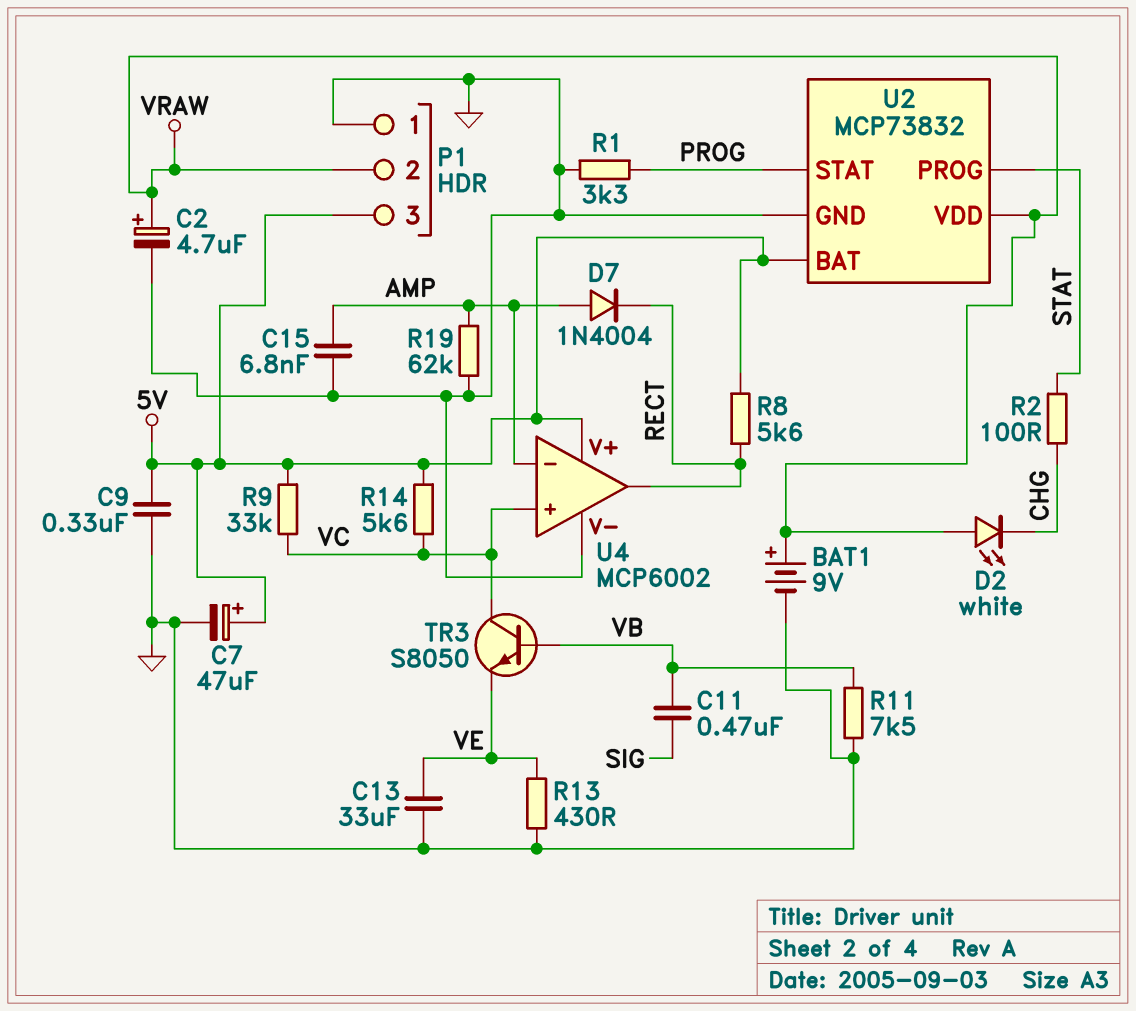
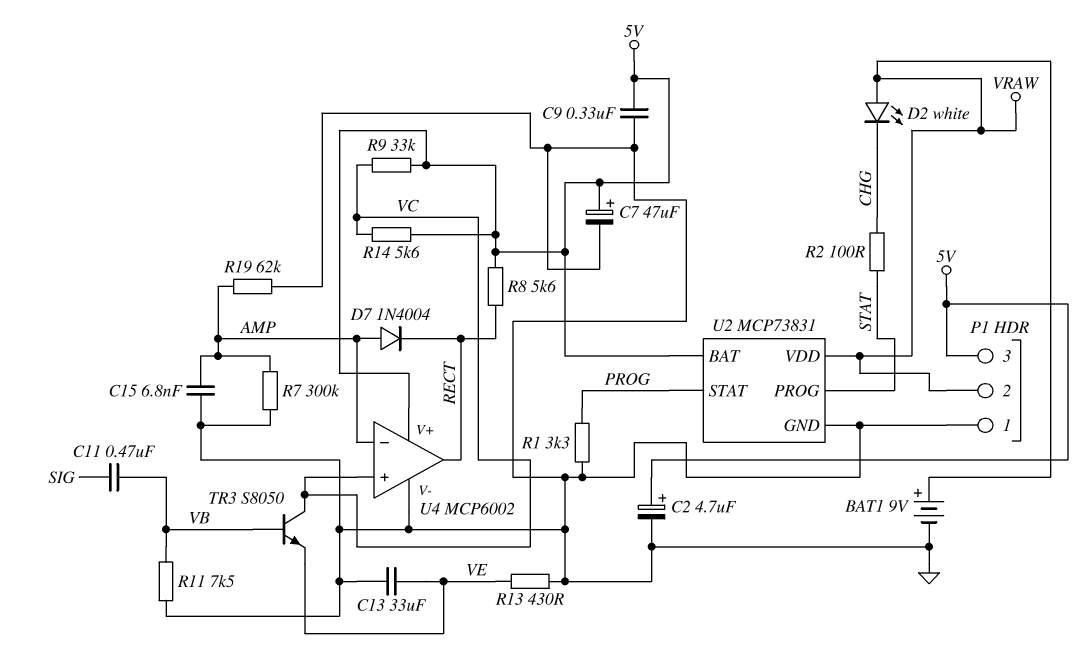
C2: 4.7uF (plus VRAW, minus GND) -> 4.7uF (plus 5V, minus GND)
R7: none -> 300k (AMP, GND)
U2: MCP73832 -> MCP73831

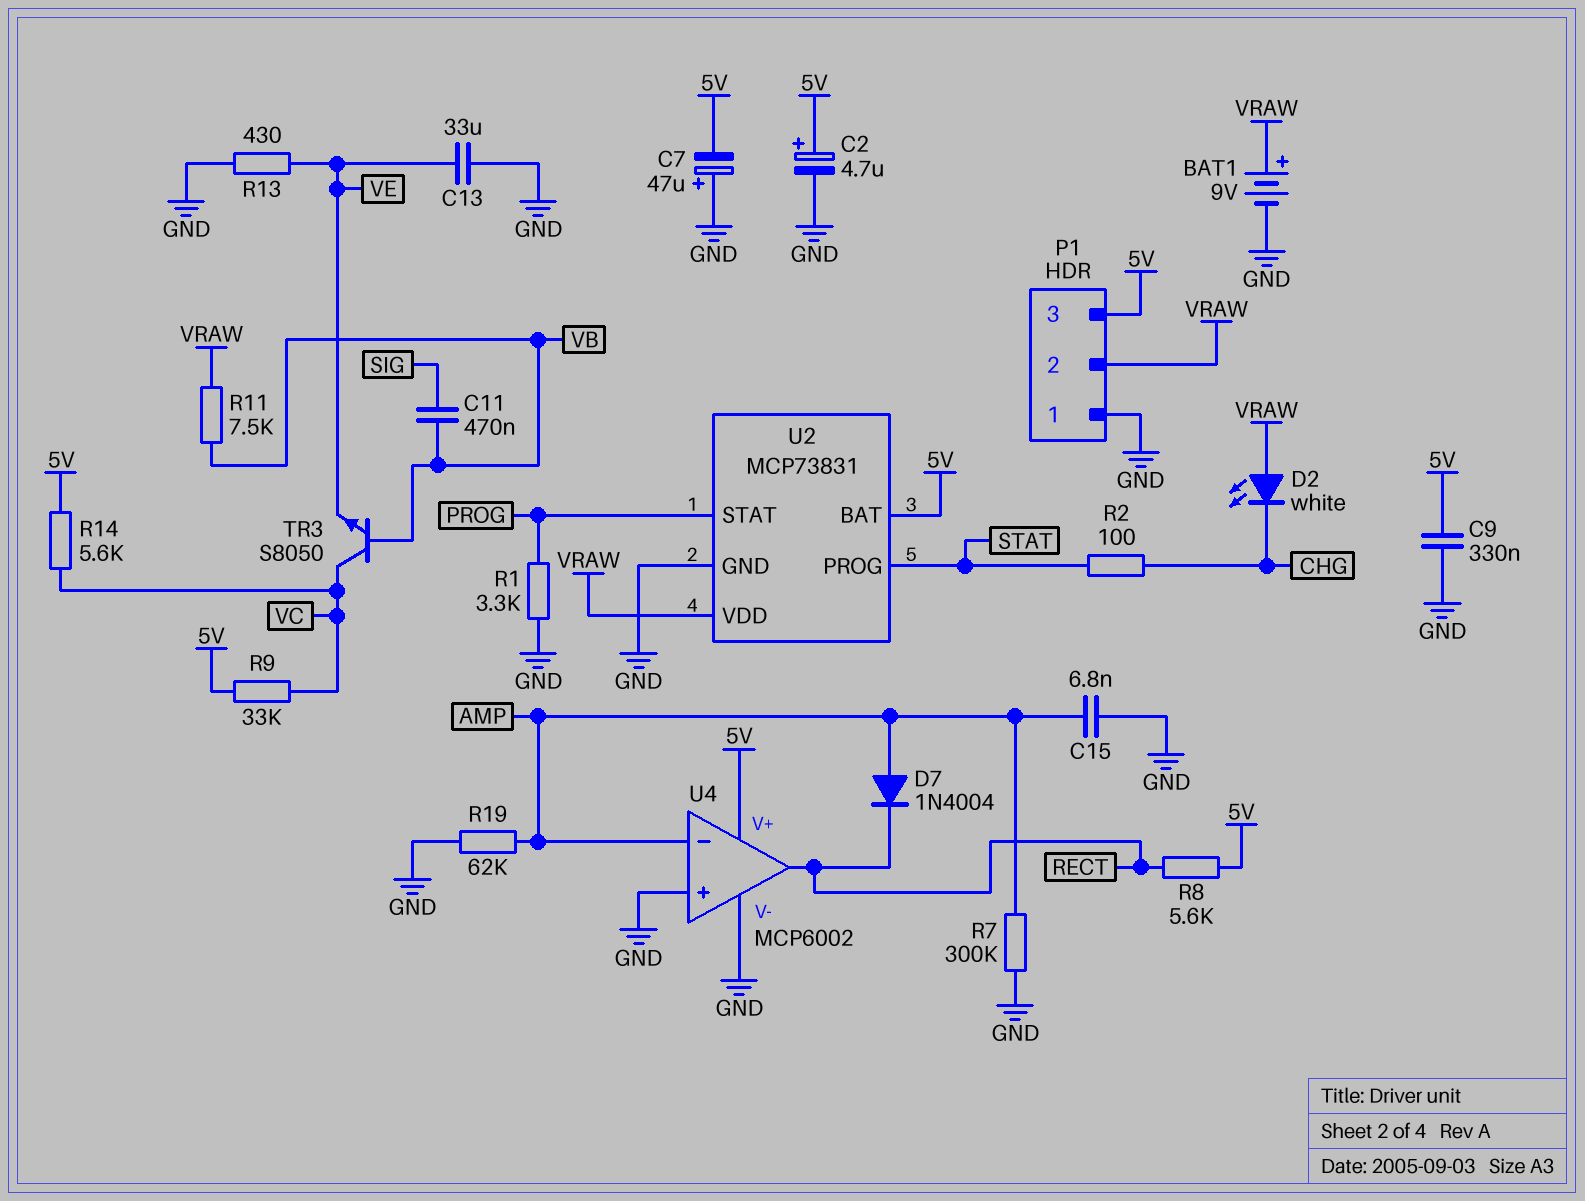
C7: 47uF (plus 5V, minus GND) -> 47uF (plus GND, minus 5V)
R11: 7.5k (GND, VB) -> 7.5k (VB, VRAW)
U4 pin in+: VC -> GND

